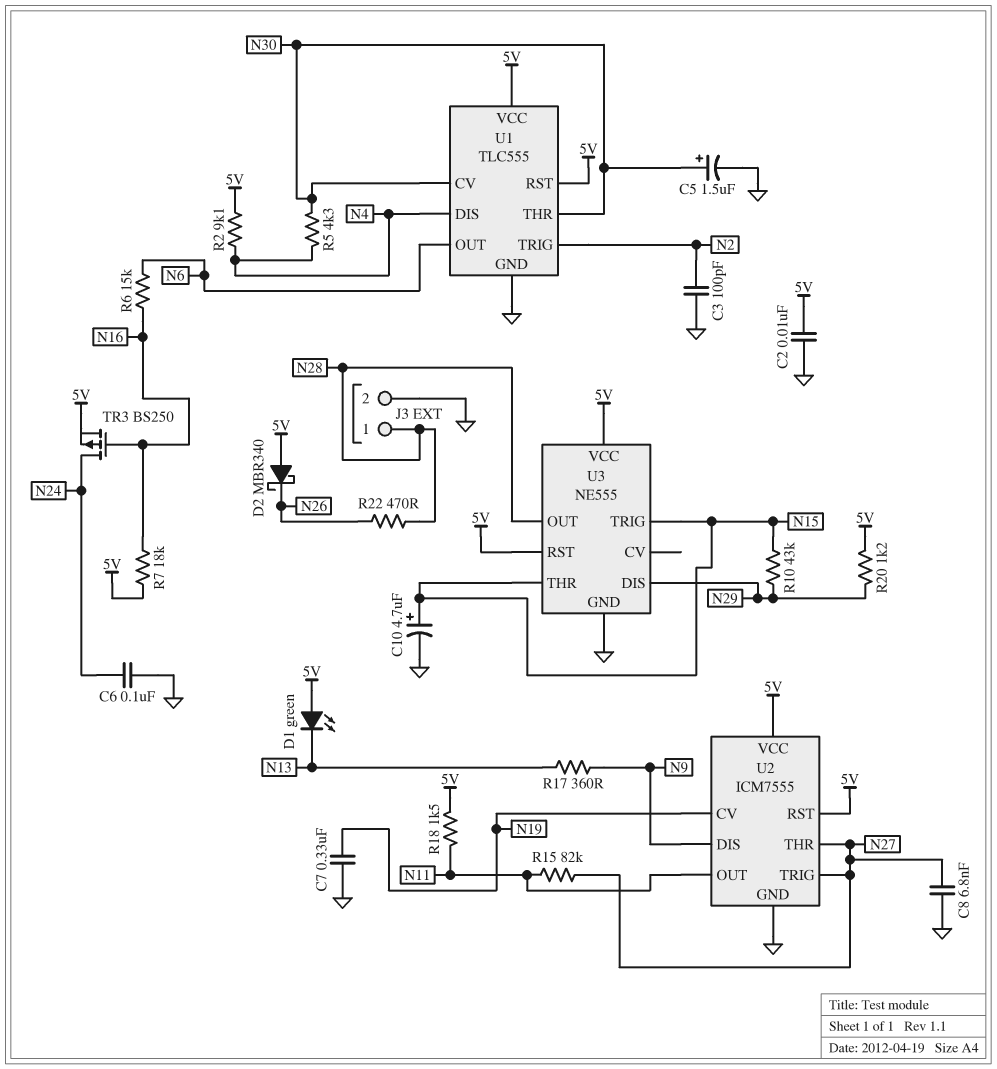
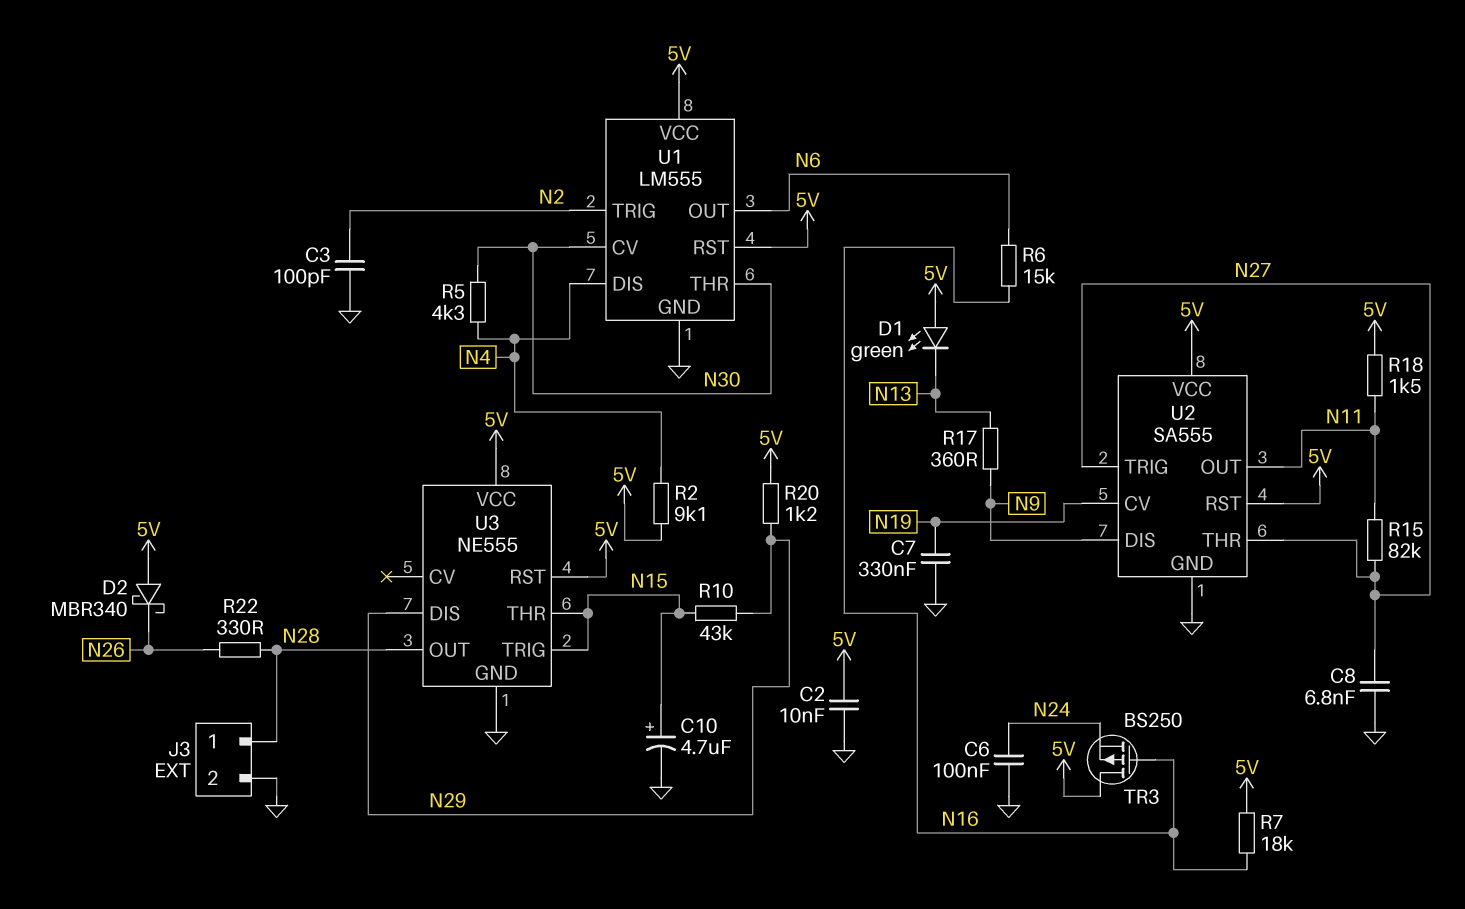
C5: 1.5uF (plus N30, minus GND) -> none
R22: 470 (N26, N28) -> 330 (N26, N28)
TR3: PMOS BS250 (G N16, D N24, S 5V) -> PMOS BS250 (G N16, D 5V, S N24)
U1: TLC555 -> LM555
U2: ICM7555 -> SA555

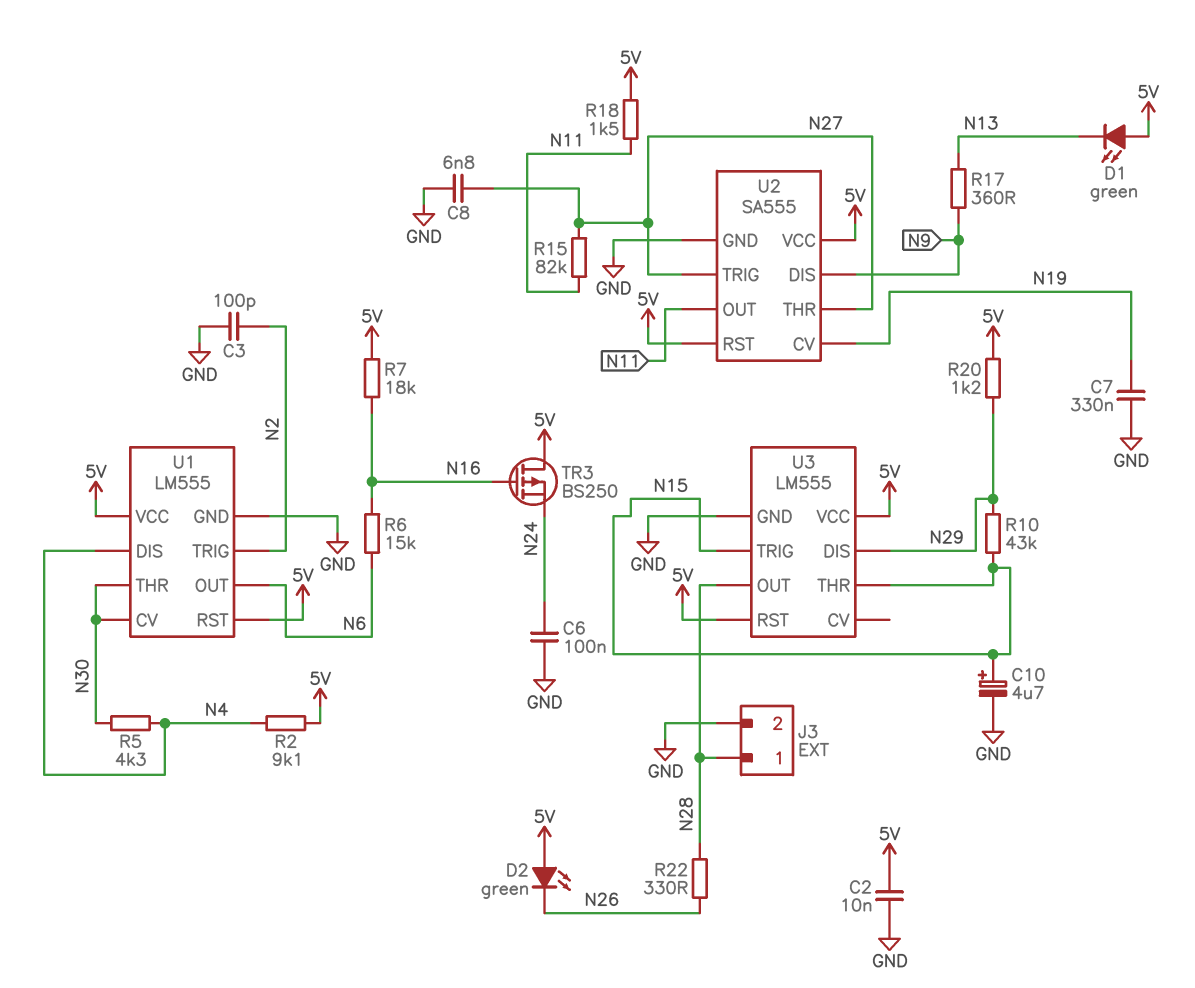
D2: schottky MBR340 (A 5V, K N26) -> LED green (A 5V, K N26)
U3: NE555 -> LM555

